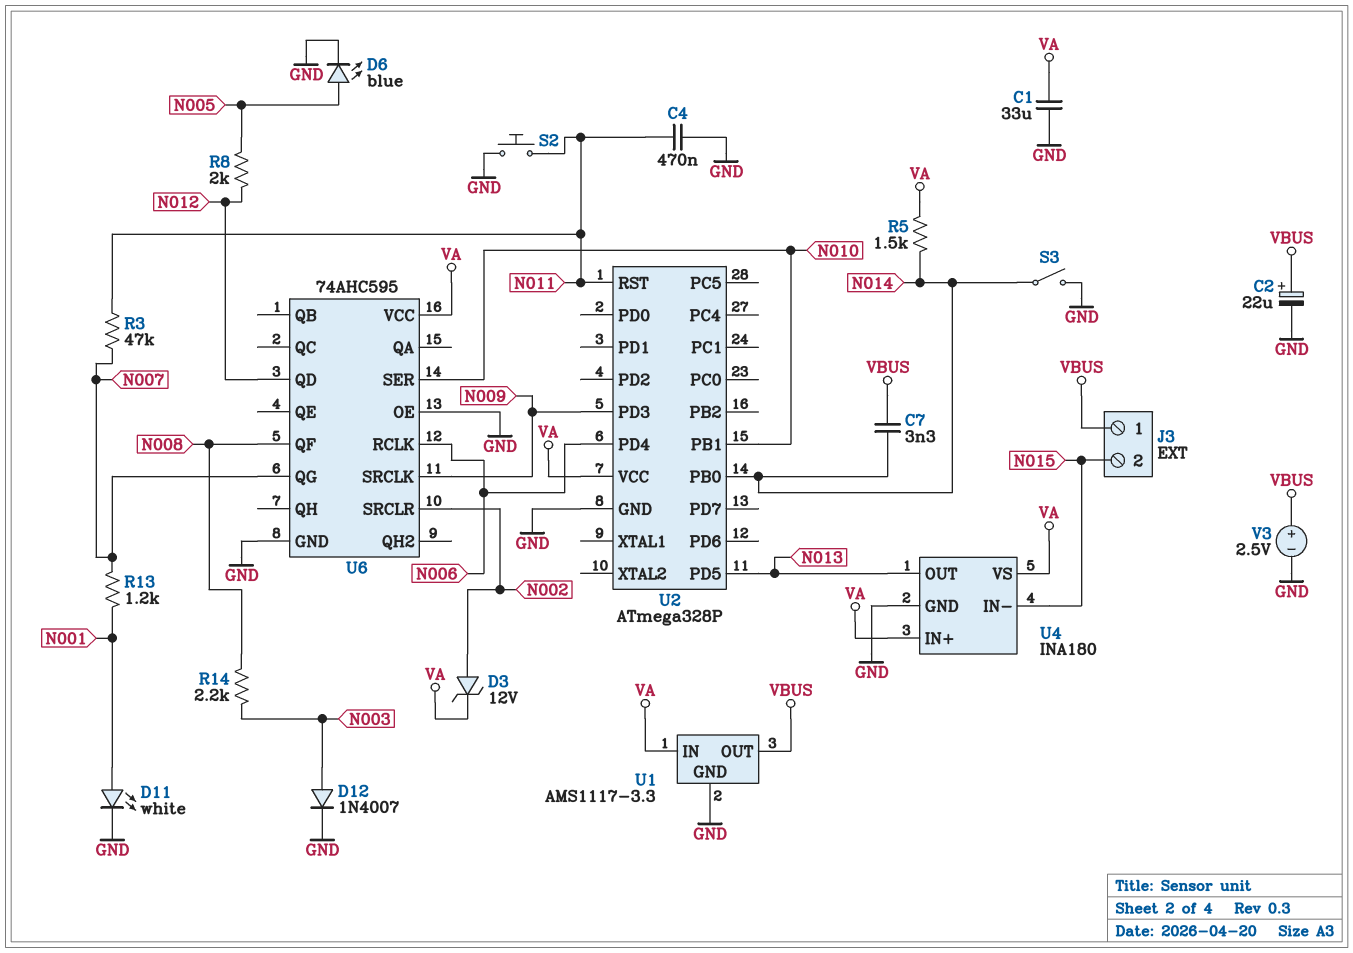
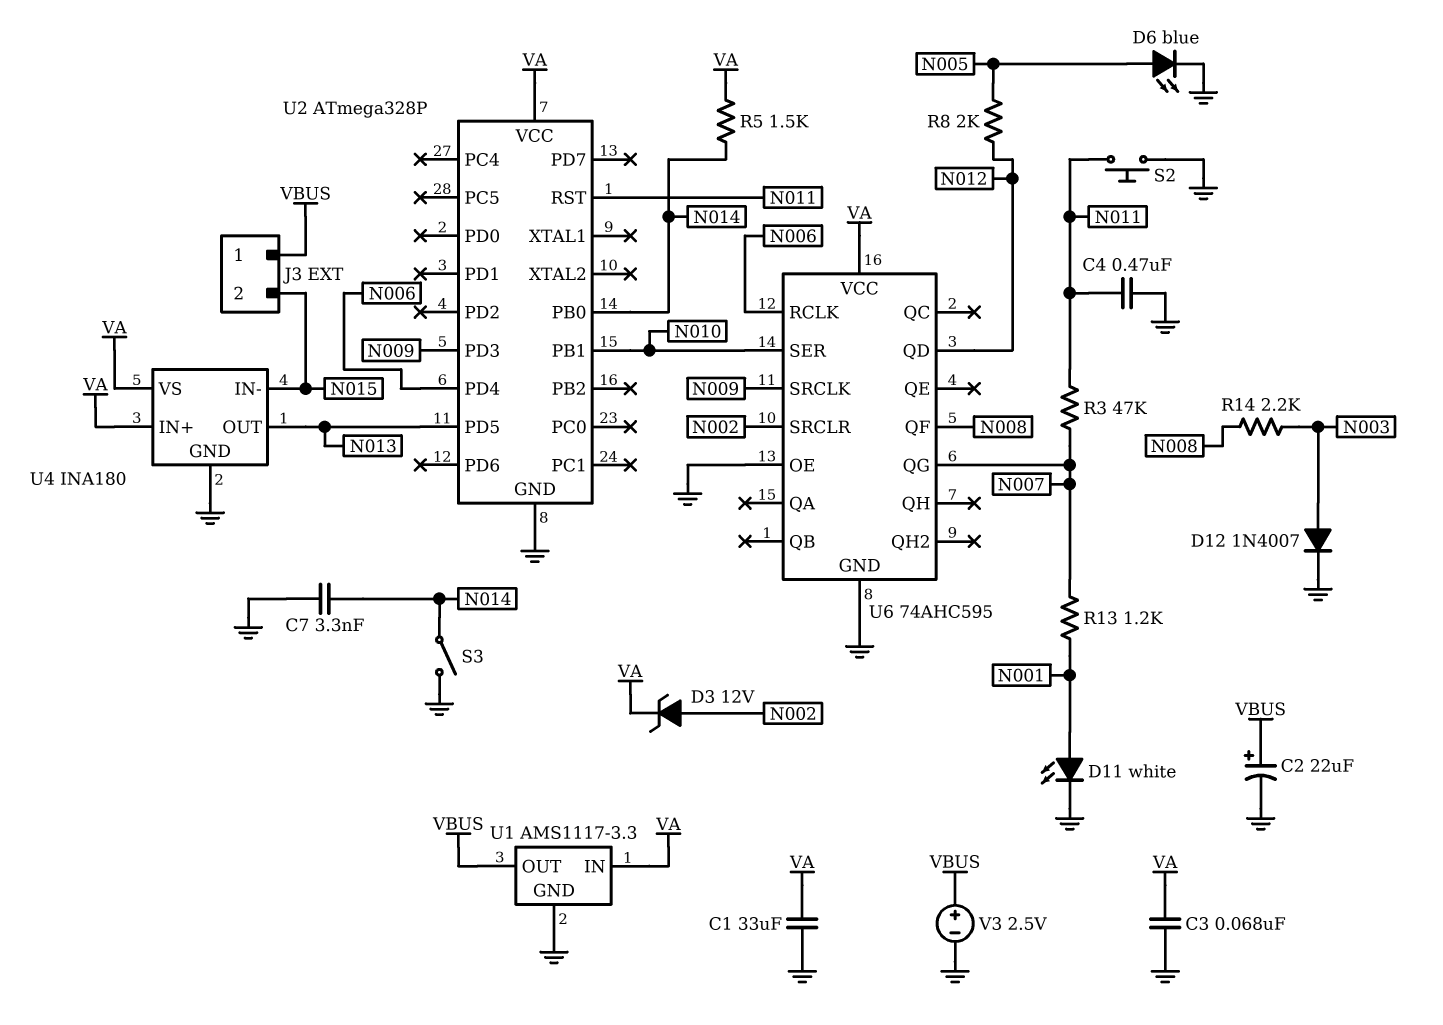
C3: none -> 68nF (GND, VA)
C7: 3.3nF (N014, VBUS) -> 3.3nF (GND, N014)

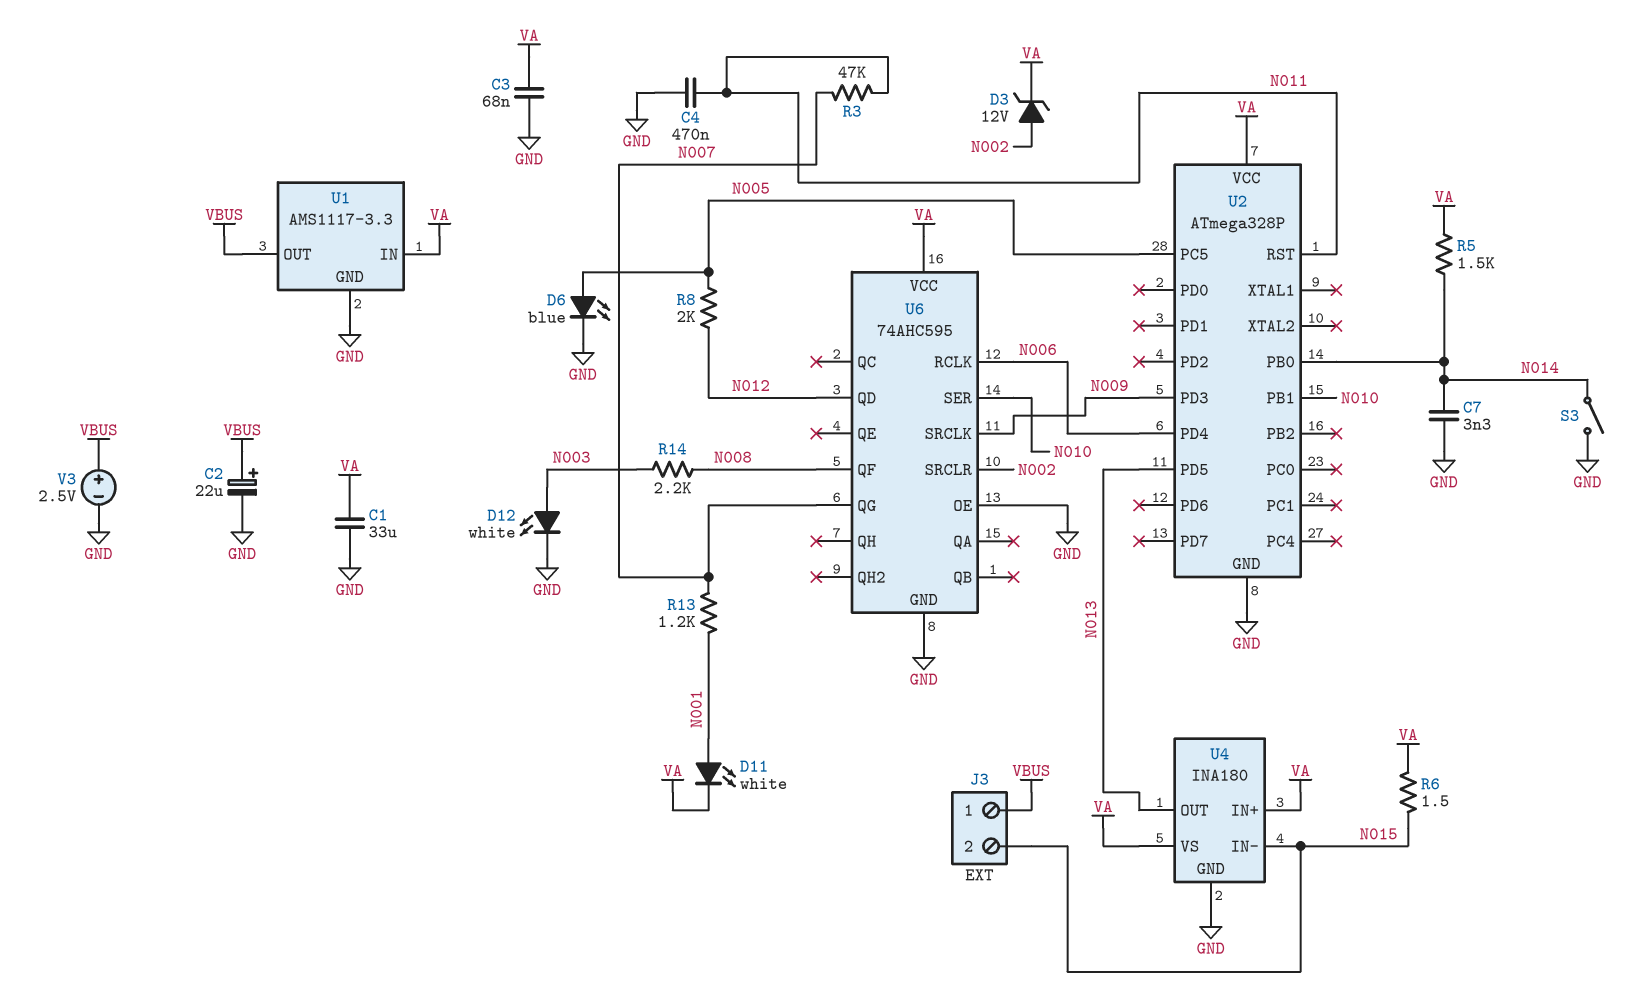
D11: LED white (A N001, K GND) -> LED white (A N001, K VA)
D12: diode 1N4007 (A N003, K GND) -> LED white (A N003, K GND)
R6: none -> 1.5 (N015, VA)
S2: button (GND, N011) -> none
U2 pin PC5: none -> N005

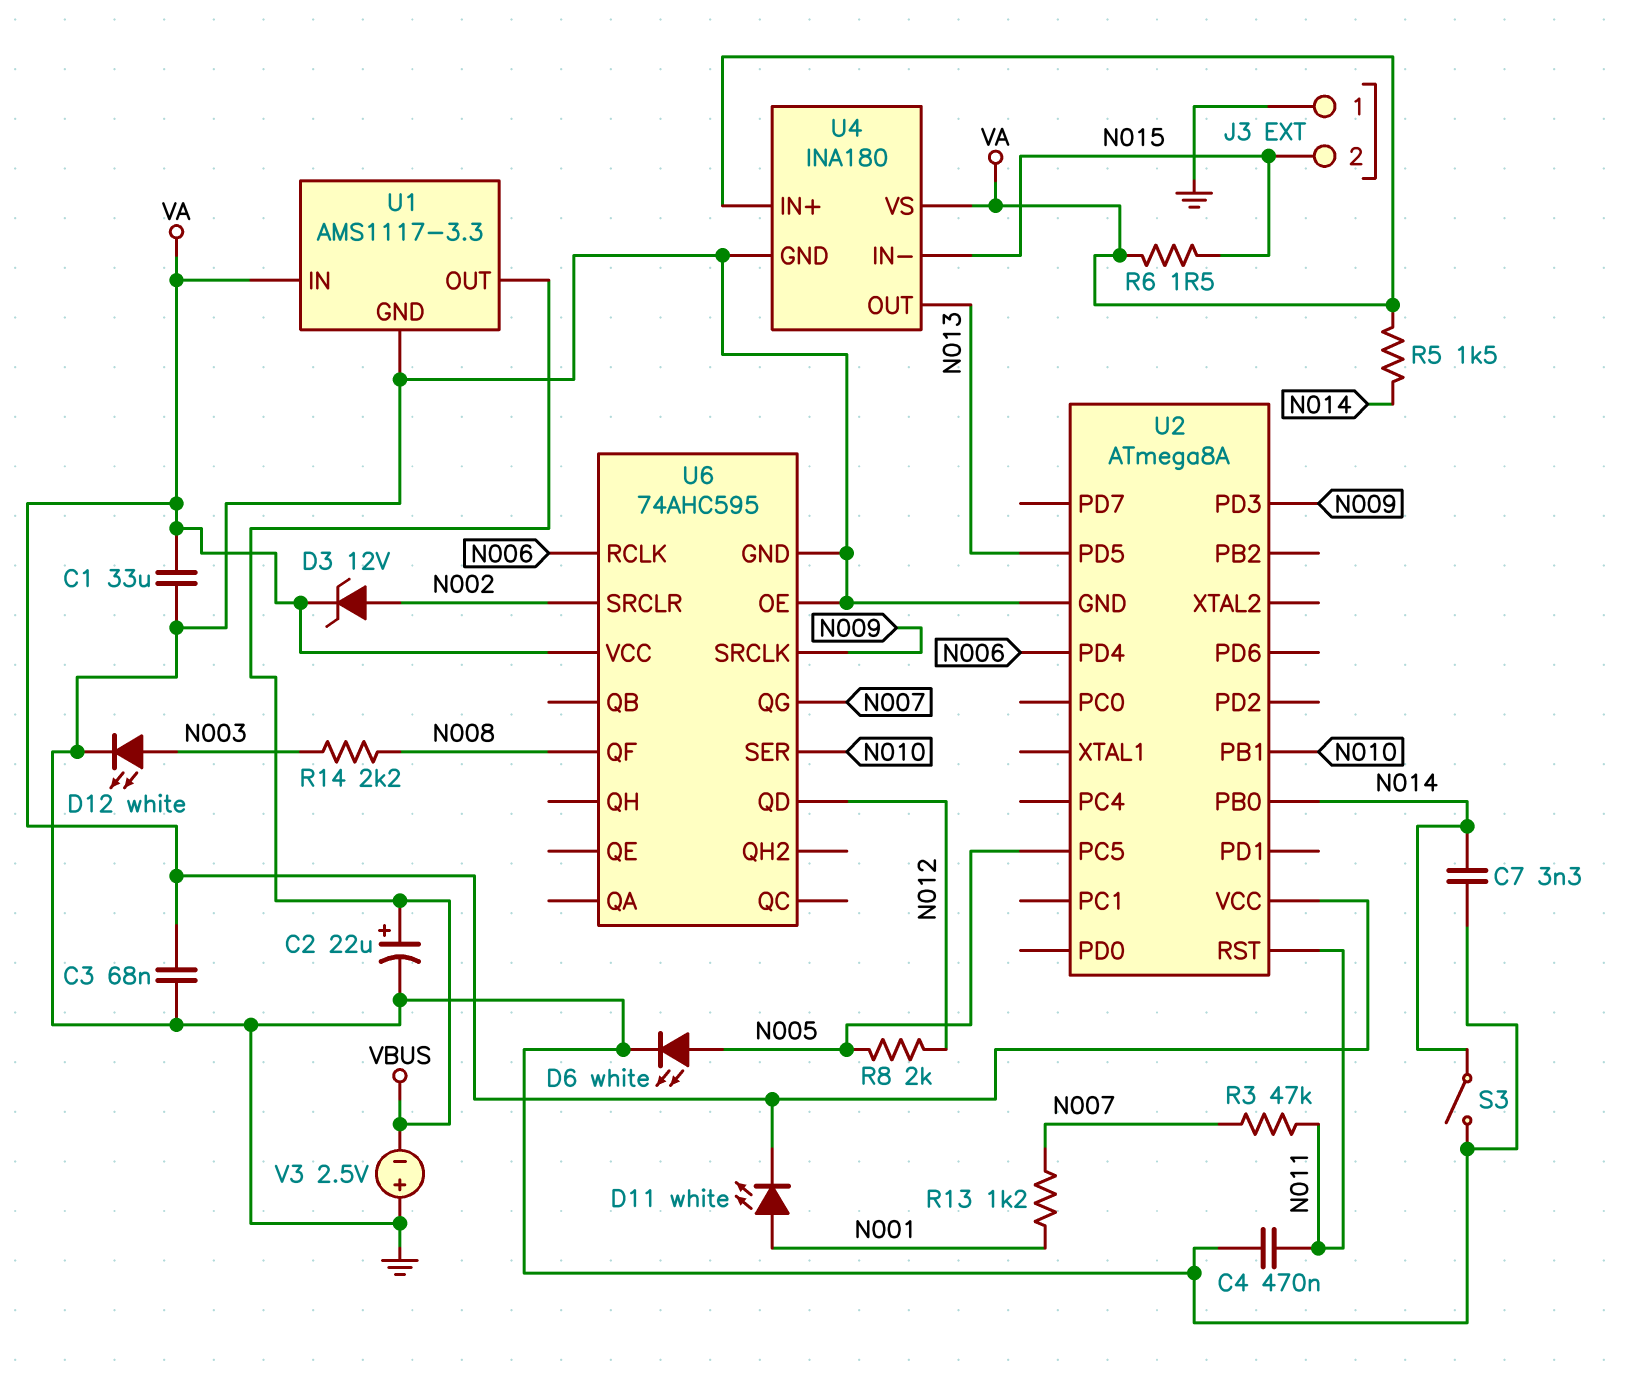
D6: LED blue (A N005, K GND) -> LED white (A N005, K GND)
J3 pin 1: VBUS -> GND
U2: ATmega328P -> ATmega8A
V3: 2.5V (plus VBUS, minus GND) -> 2.5V (plus GND, minus VBUS)

